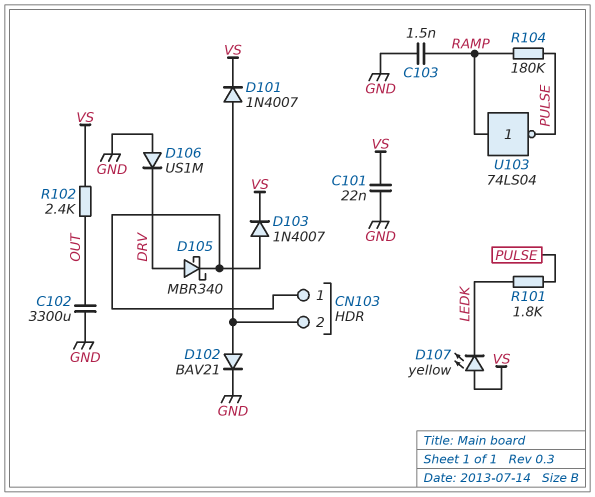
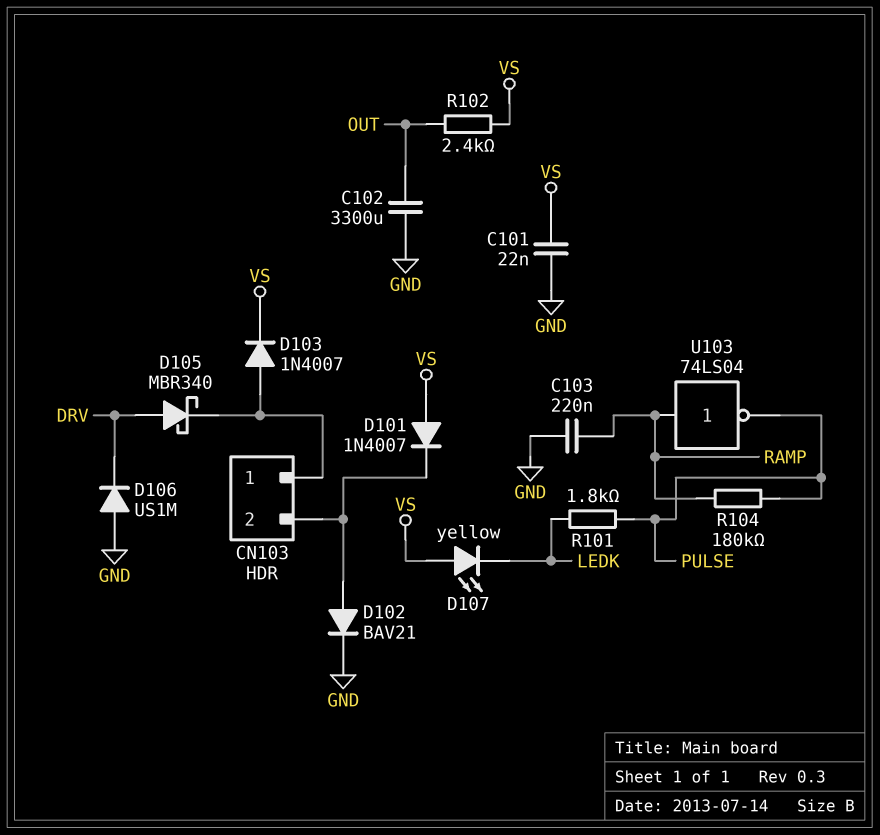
C103: 1.5nF (GND, RAMP) -> 220nF (GND, RAMP)
D101: diode 1N4007 (A CN103/2, K VS) -> diode 1N4007 (A VS, K CN103/2)

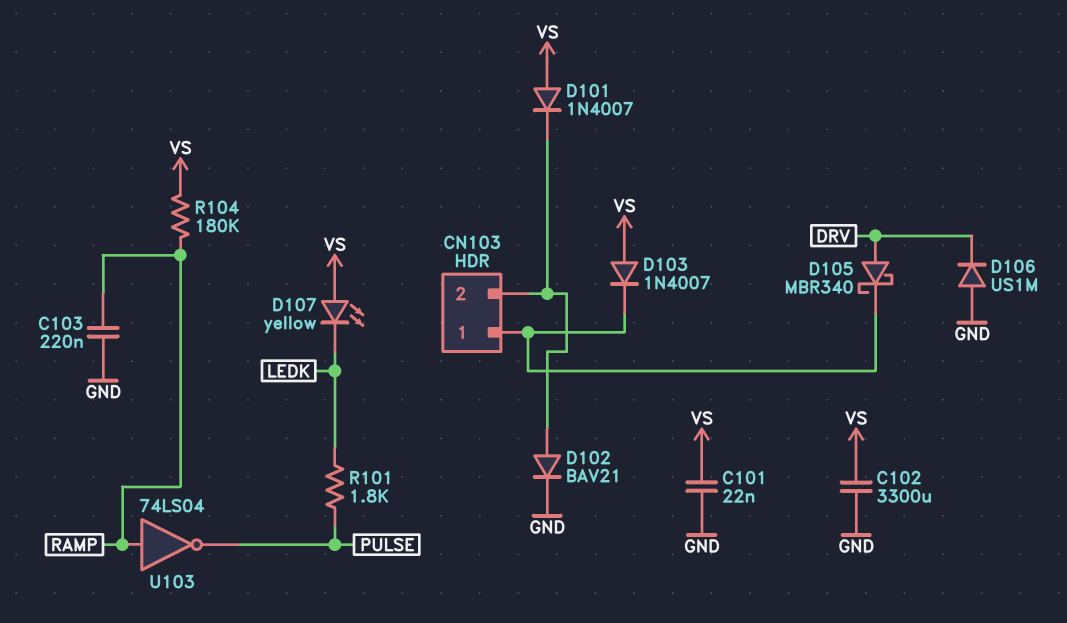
C102: 3300uF (GND, OUT) -> 3300uF (GND, VS)
D103: diode 1N4007 (A CN103/1, K VS) -> diode 1N4007 (A VS, K CN103/1)
R102: 2.4k (OUT, VS) -> none
R104: 180k (PULSE, RAMP) -> 180k (RAMP, VS)

